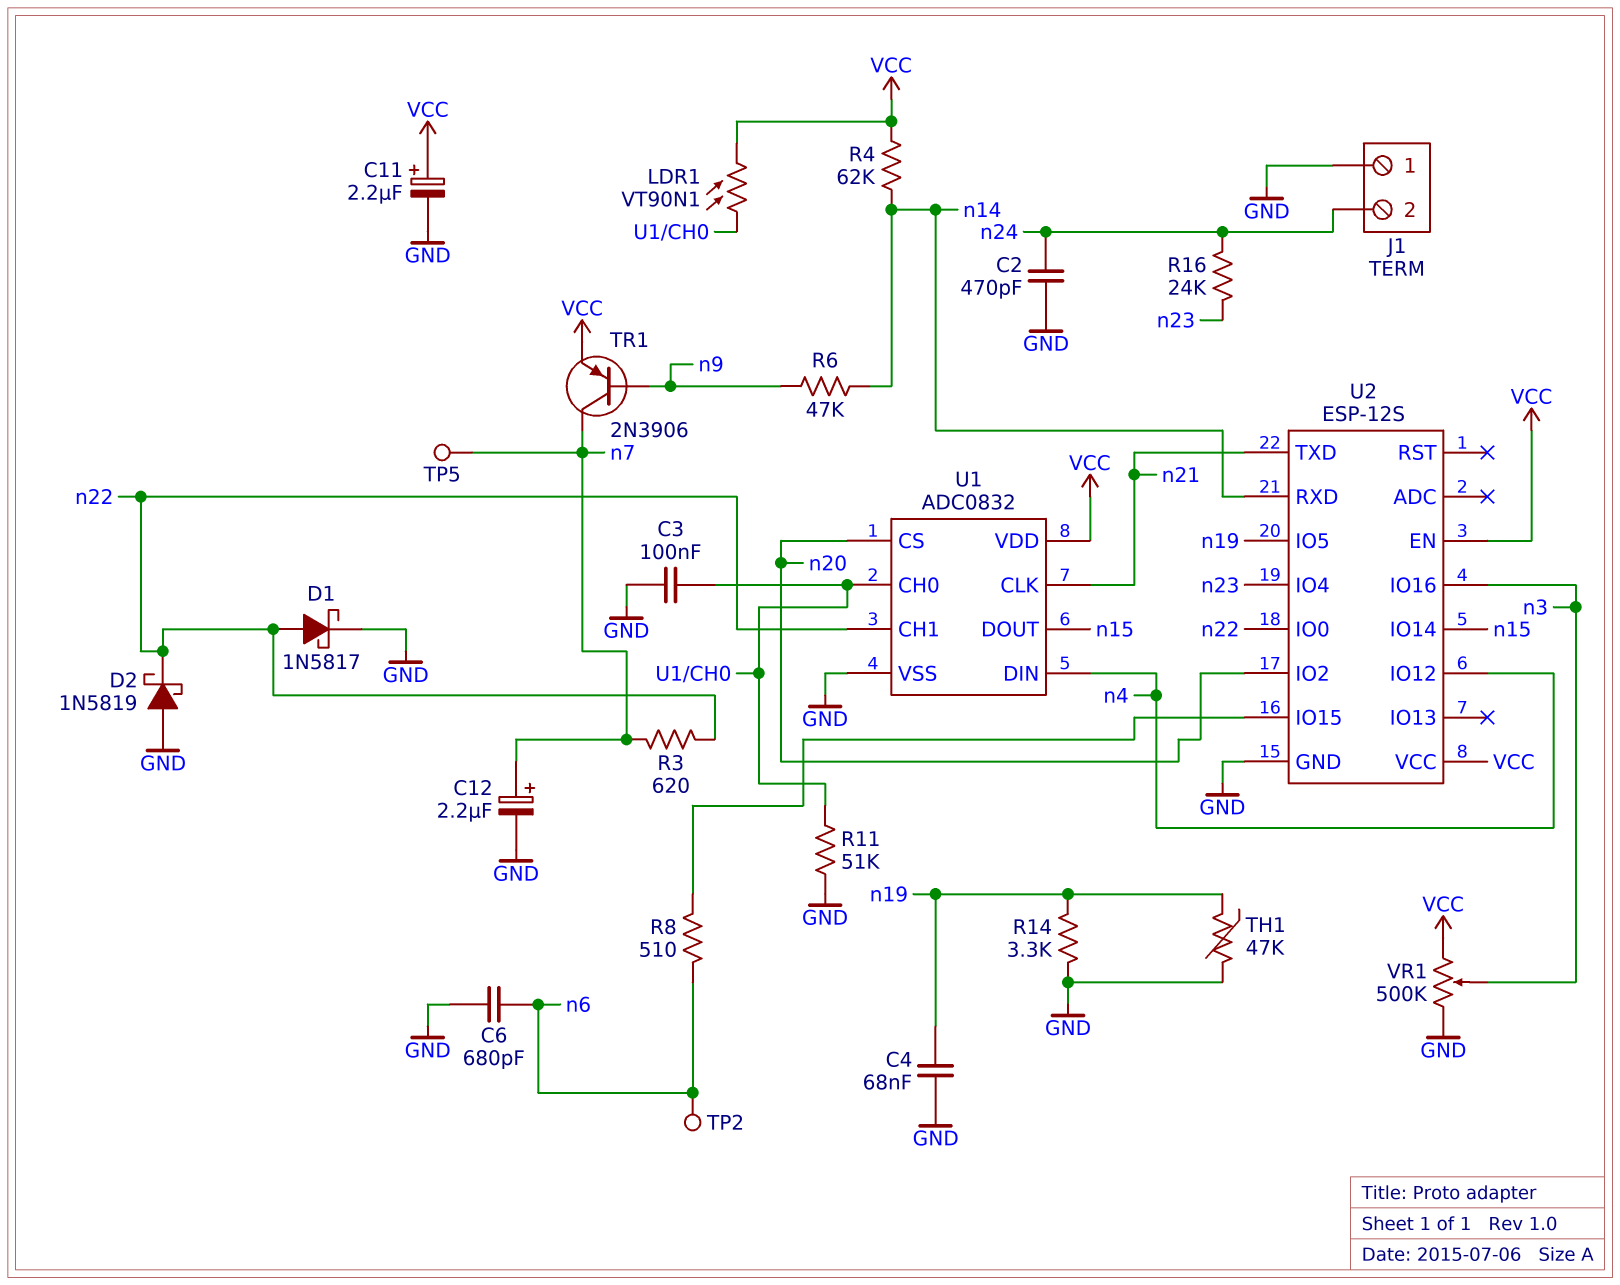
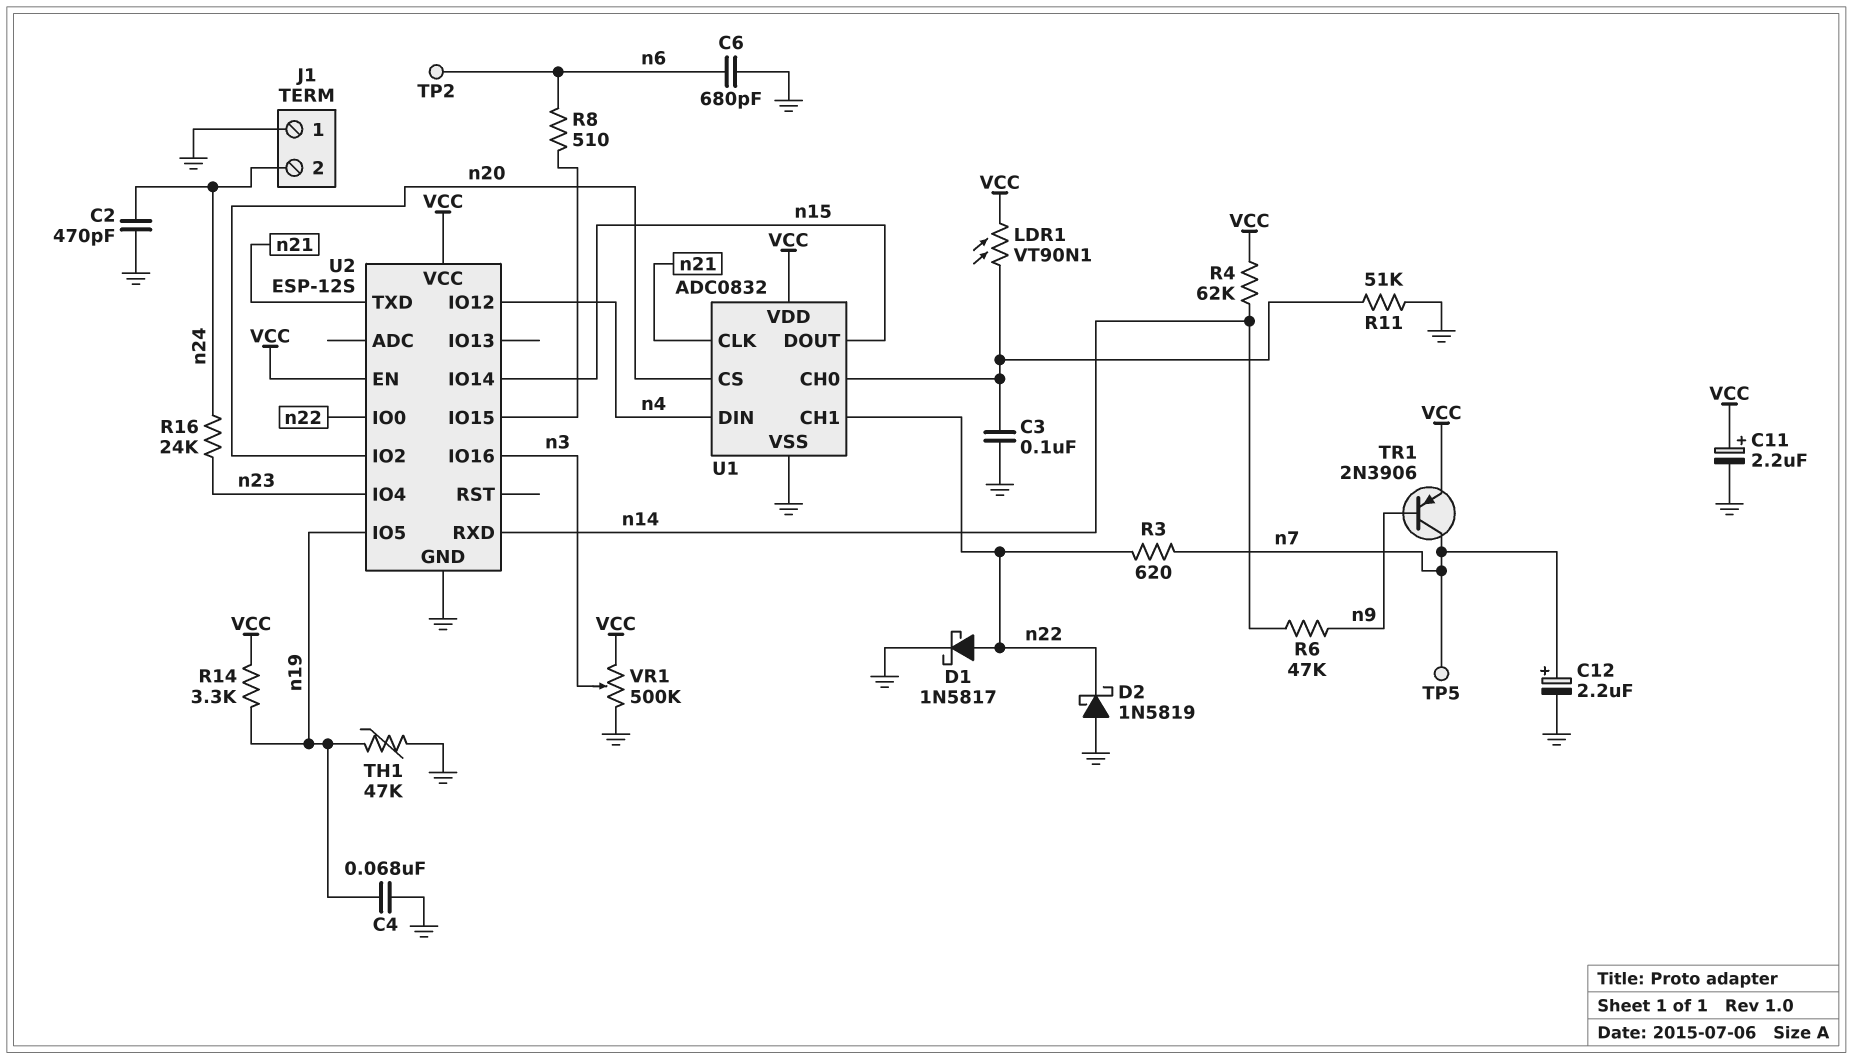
R14: 3.3k (GND, n19) -> 3.3k (VCC, n19)

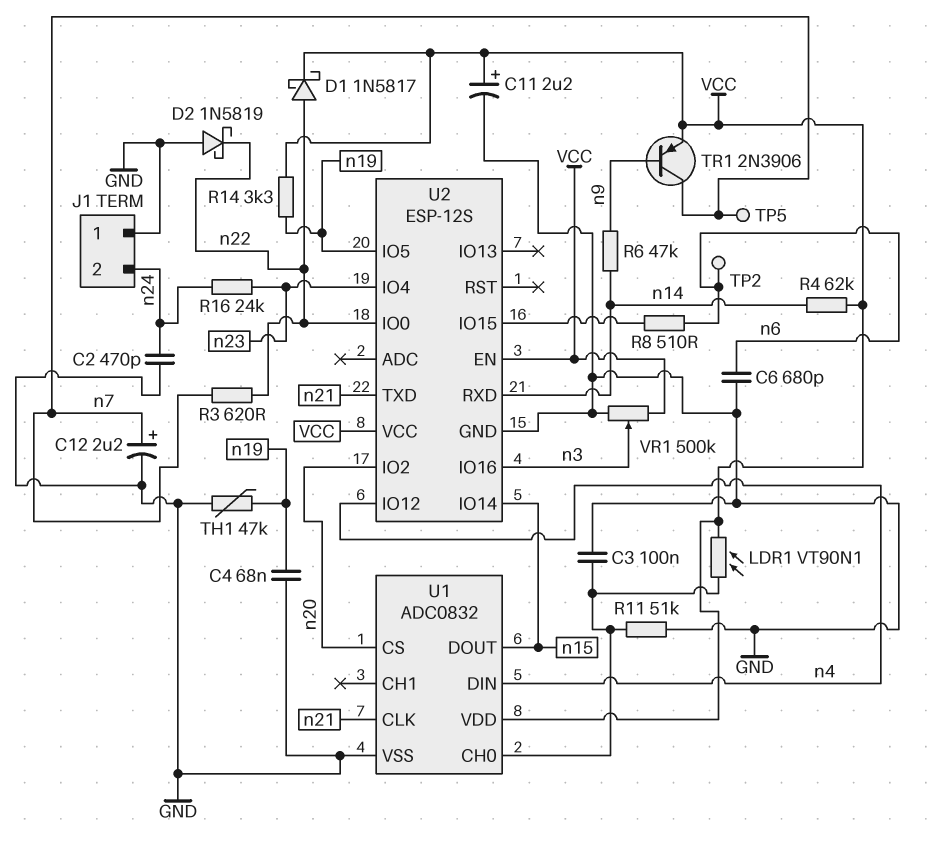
D1: schottky 1N5817 (A n22, K GND) -> schottky 1N5817 (A n22, K VCC)
U1 pin CH1: n22 -> none

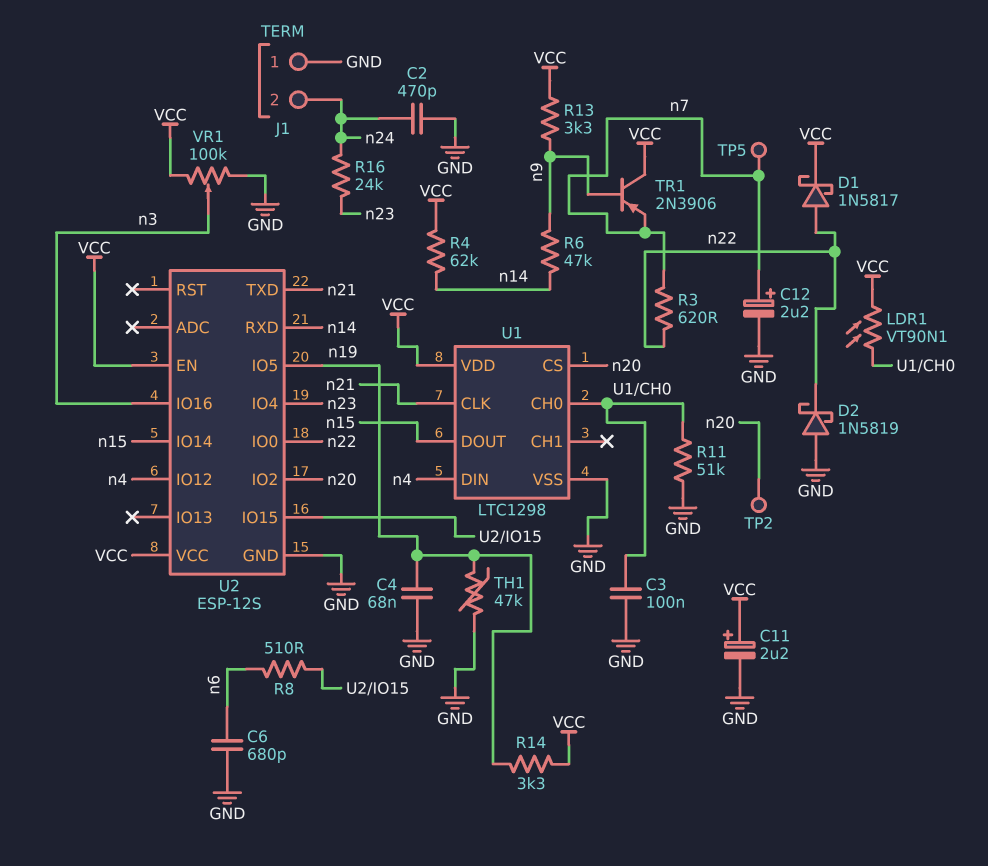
R13: none -> 3.3k (VCC, n9)
TP2: test point (n6) -> test point (n20)
TR1: PNP 2N3906 (B n9, C n7, E VCC) -> PNP 2N3906 (B n9, C VCC, E n7)
U1: ADC0832 -> LTC1298
VR1: 500k (GND, VCC, wiper n3) -> 100k (GND, VCC, wiper n3)

